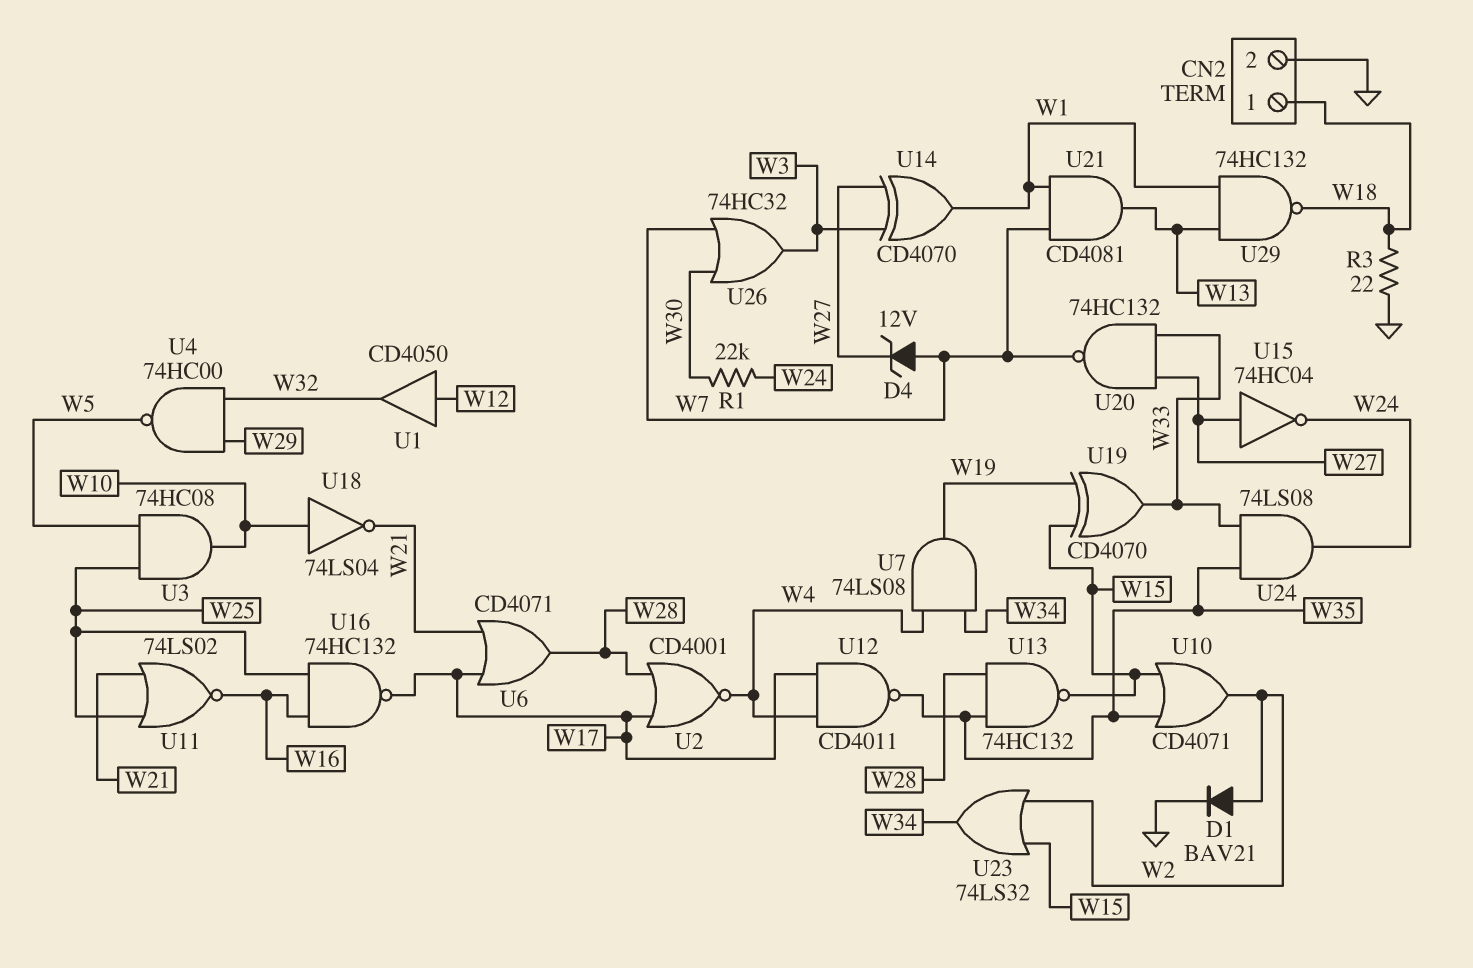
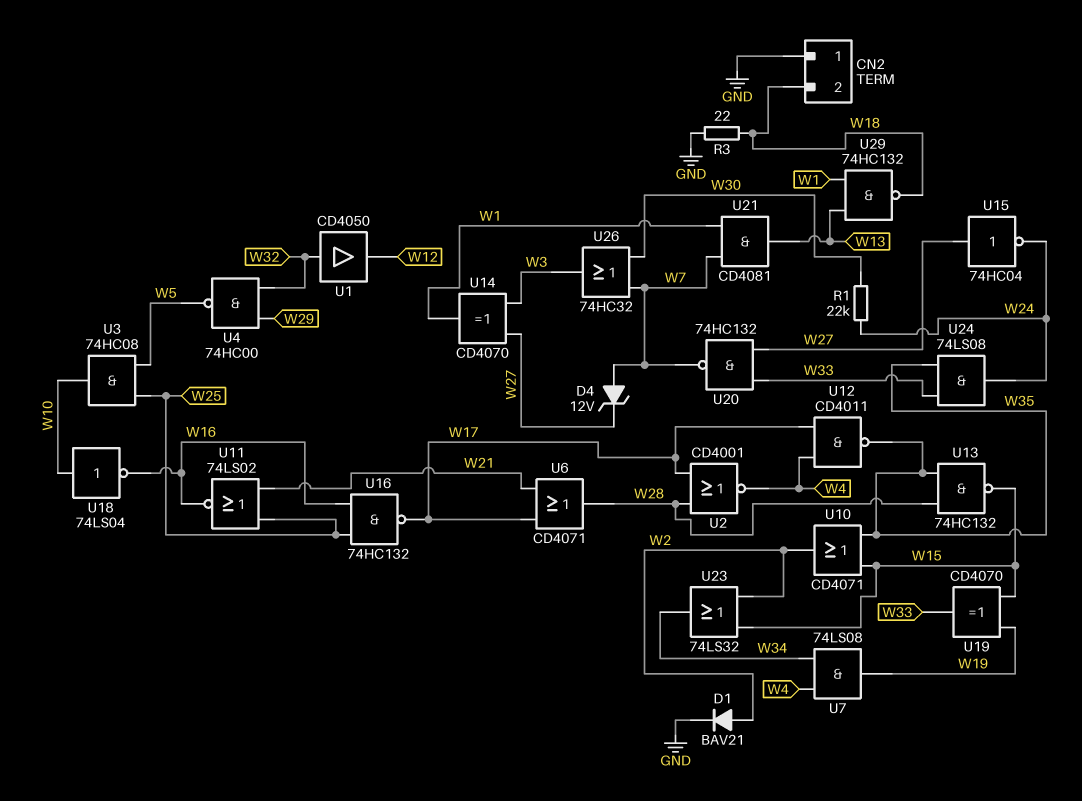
CN2 pin 1: W18 -> GND
CN2 pin 2: GND -> W18
U1: buffer CD4050 (in W12, out W32) -> buffer CD4050 (in W32, out W12)
U18: NOT 74LS04 (in W10, out W21) -> NOT 74LS04 (in W10, out W16)

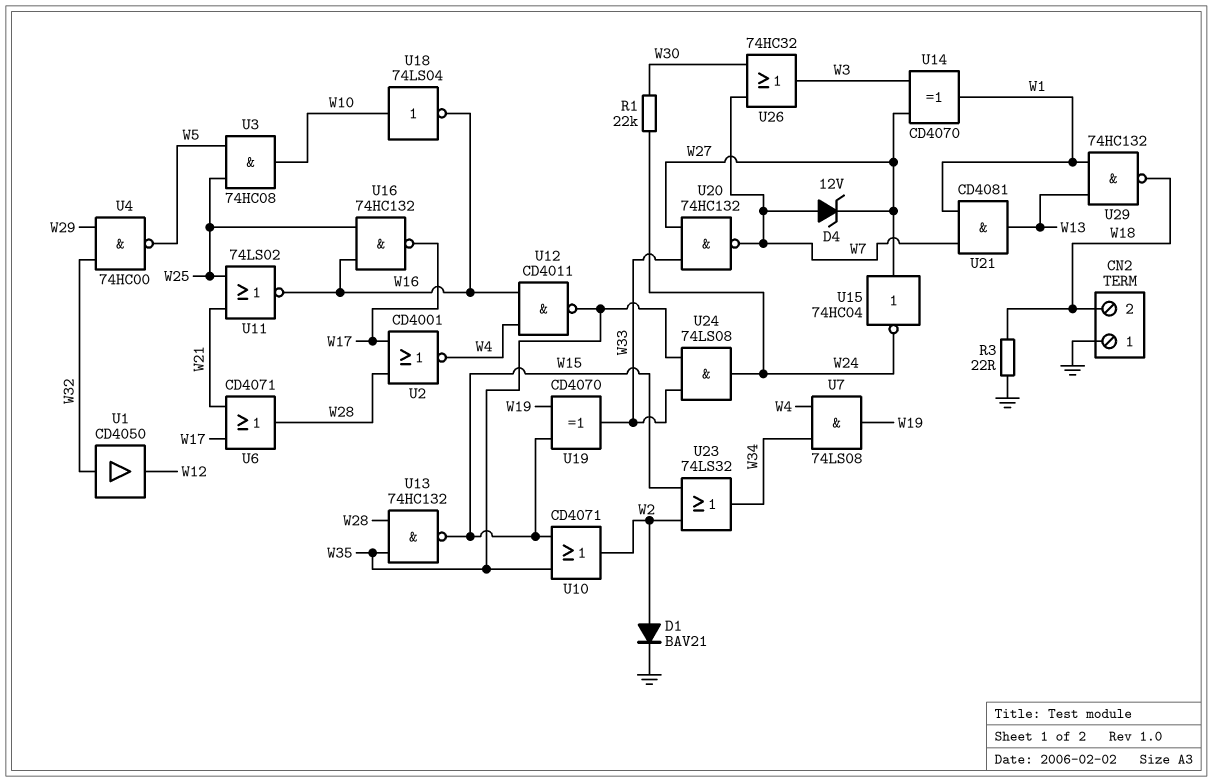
U12: NAND CD4011 (in W4, in W17, out W35) -> NAND CD4011 (in W4, in W16, out W35)

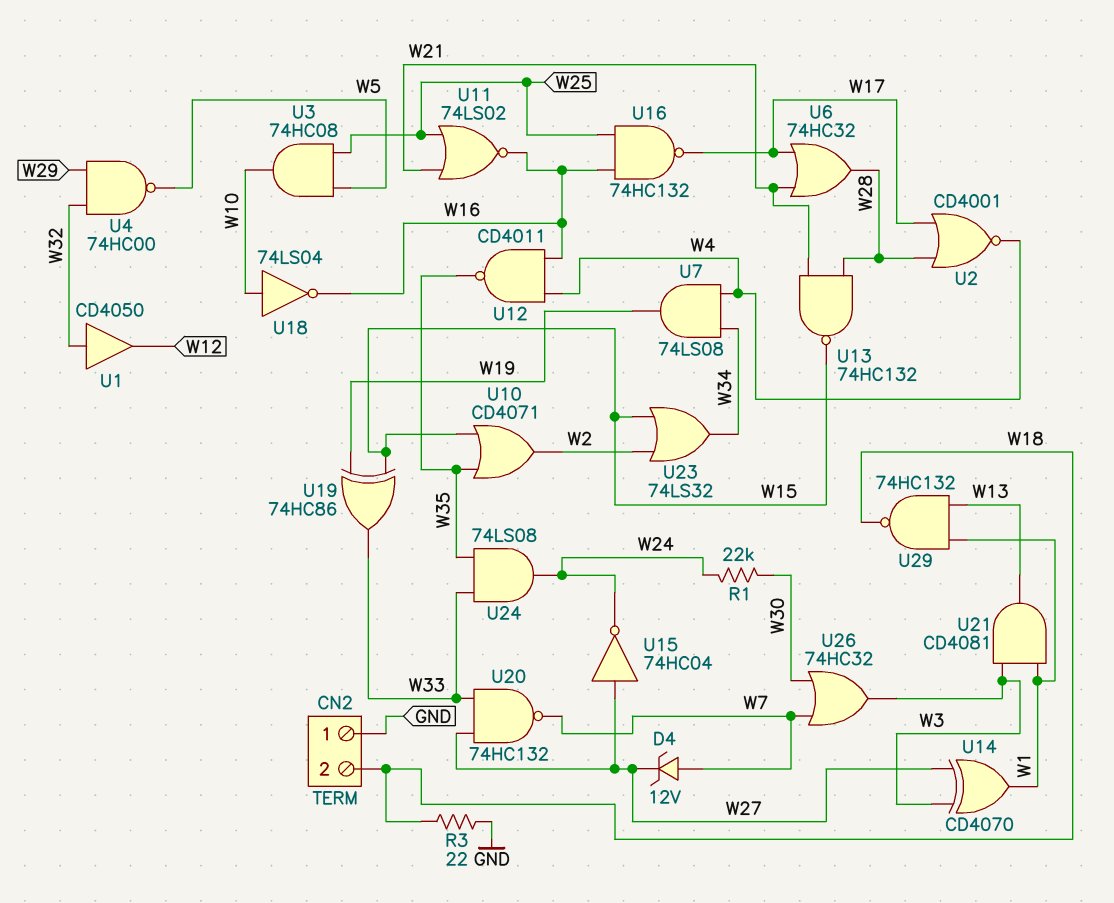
D1: diode BAV21 (A W2, K GND) -> none
U6: OR CD4071 (in W17, in W21, out W28) -> OR 74HC32 (in W17, in W21, out W28)
U13: NAND 74HC132 (in W28, in W35, out W15) -> NAND 74HC132 (in W21, in W28, out W15)
U19: XOR CD4070 (in W15, in W19, out W33) -> XOR 74HC86 (in W15, in W19, out W33)
U21: AND CD4081 (in W1, in W7, out W13) -> AND CD4081 (in W1, in W3, out W13)

